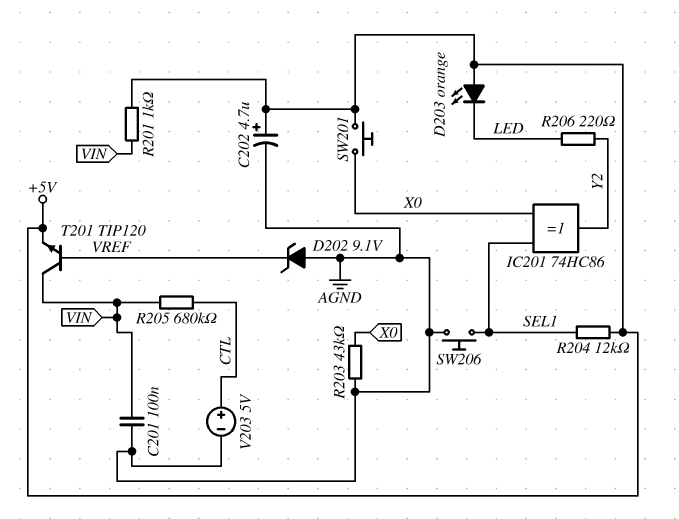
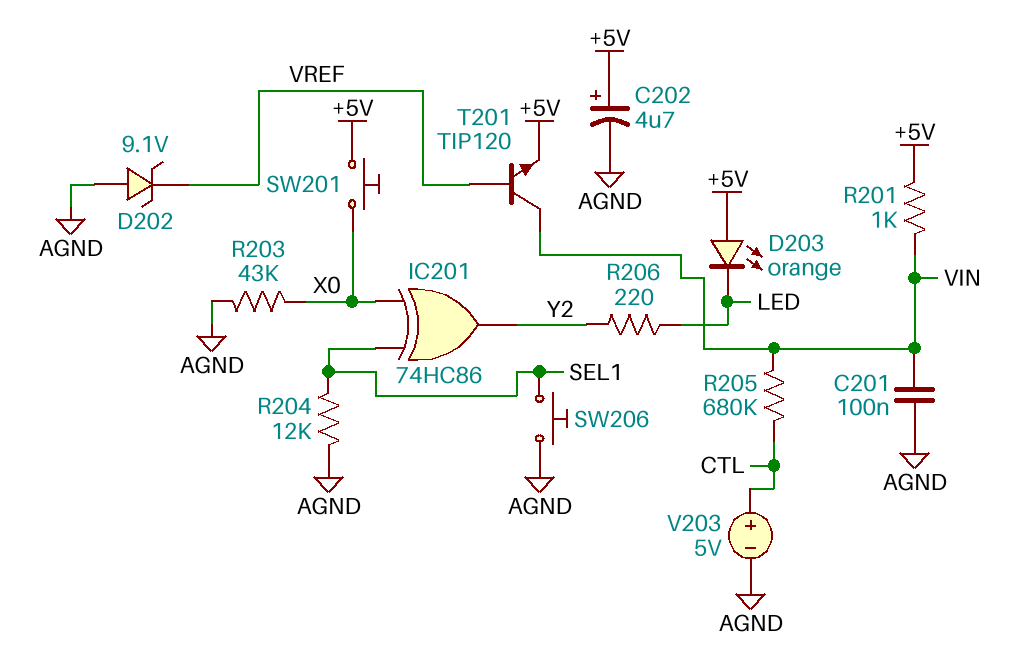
R204: 12k (+5V, SEL1) -> 12k (AGND, SEL1)

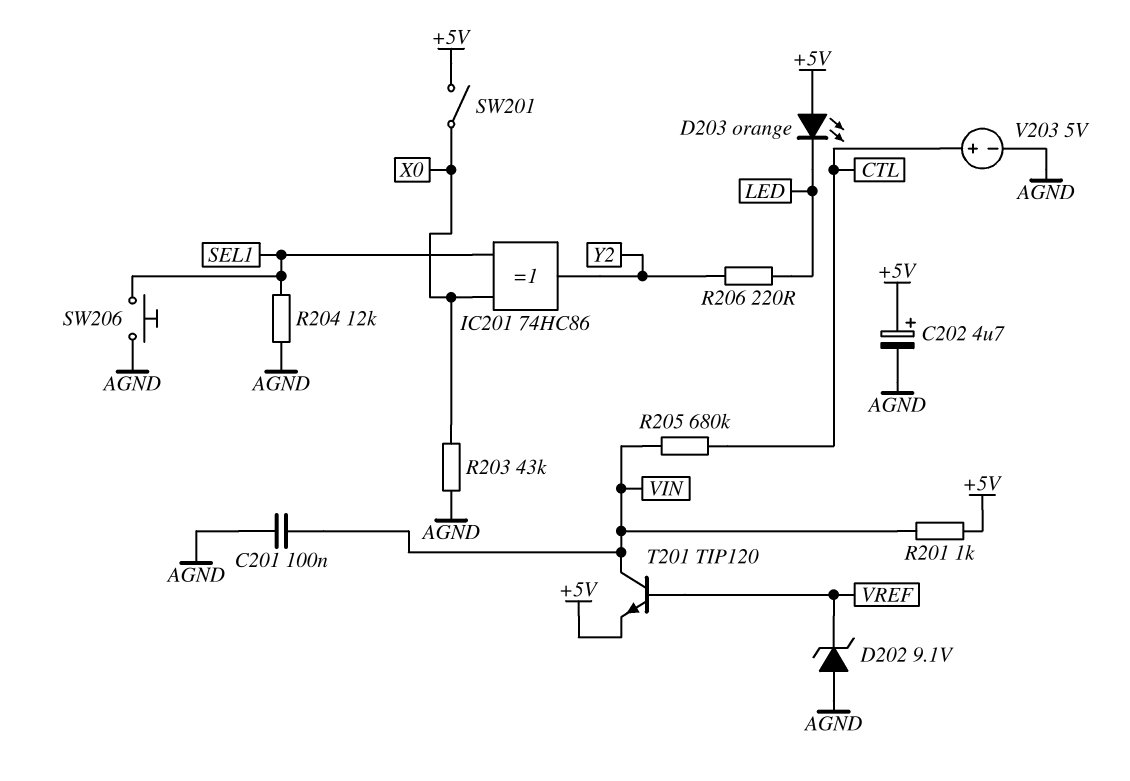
SW201: button (+5V, X0) -> switch (+5V, X0)

